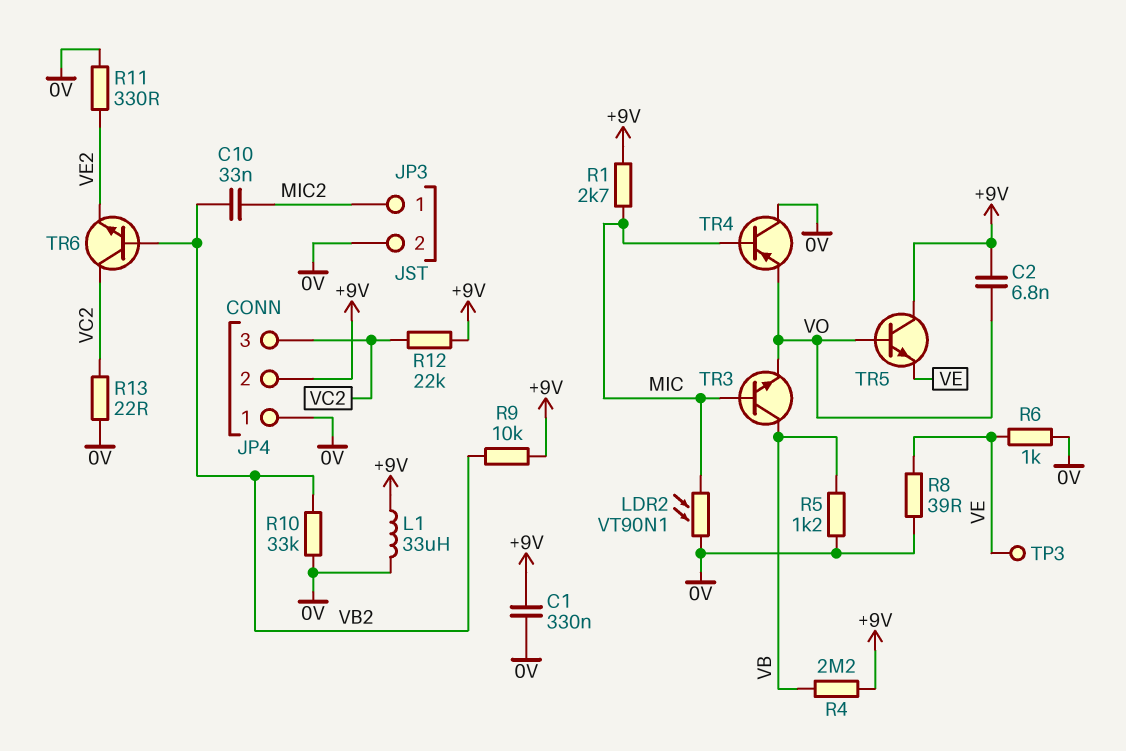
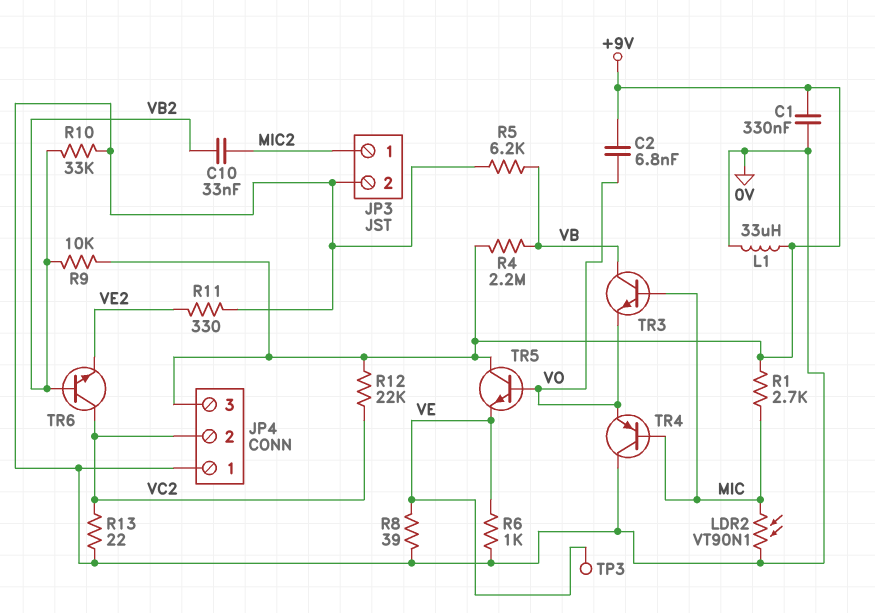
JP4 pin 2: +9V -> VC2
JP4 pin 3: VC2 -> +9V
R5: 1.2k (0V, VB) -> 6.2k (0V, VB)

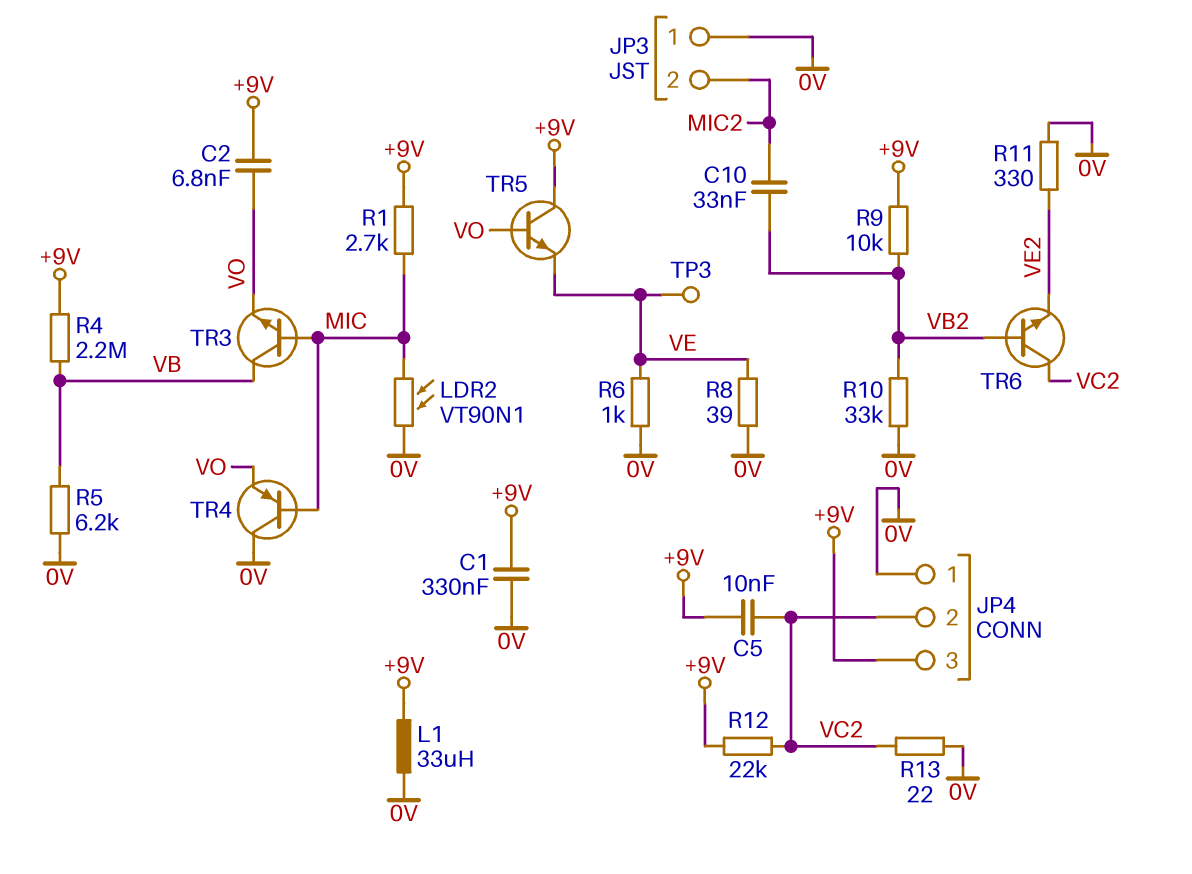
C5: none -> 10nF (+9V, VC2)
JP3 pin 1: MIC2 -> 0V
JP3 pin 2: 0V -> MIC2

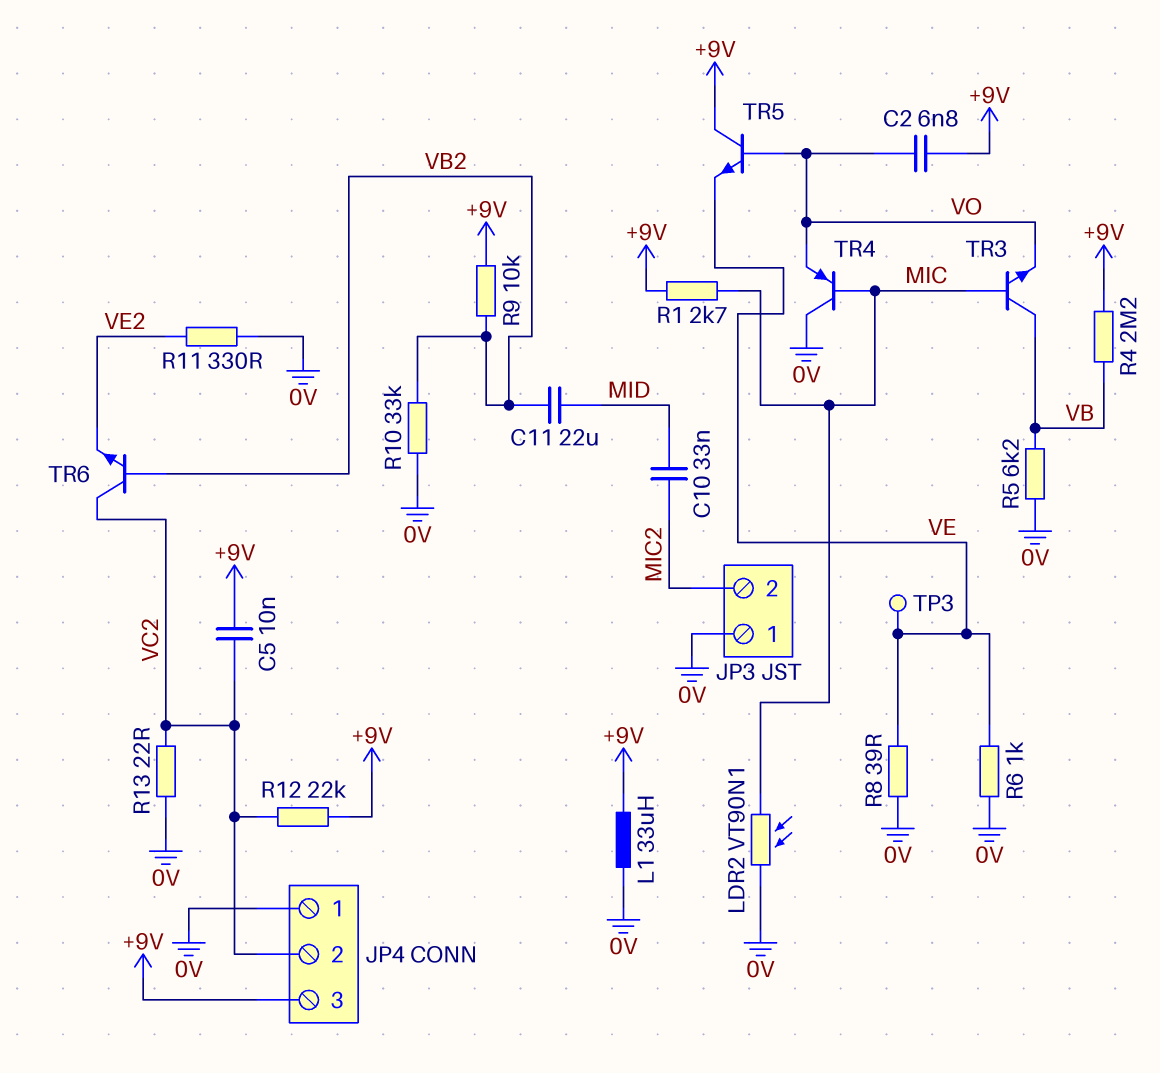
C1: 330nF (+9V, 0V) -> none
C10: 33nF (MIC2, VB2) -> 33nF (MIC2, MID)
C11: none -> 22uF (MID, VB2)

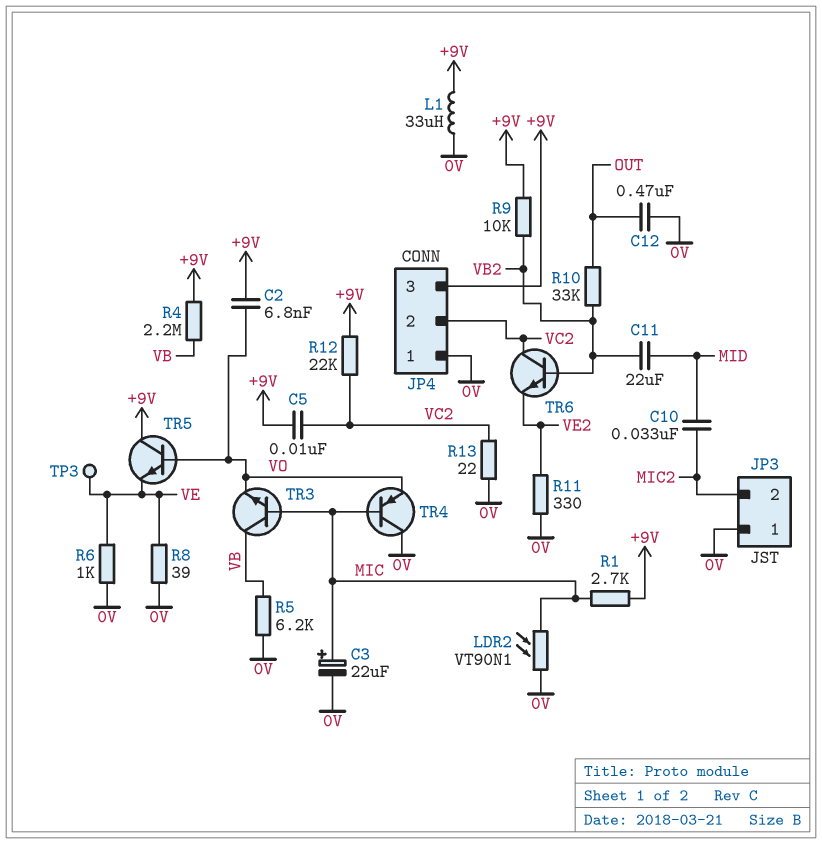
C3: none -> 22uF (plus MIC, minus 0V)
C12: none -> 470nF (0V, OUT)
R10: 33k (0V, VB2) -> 33k (OUT, VB2)

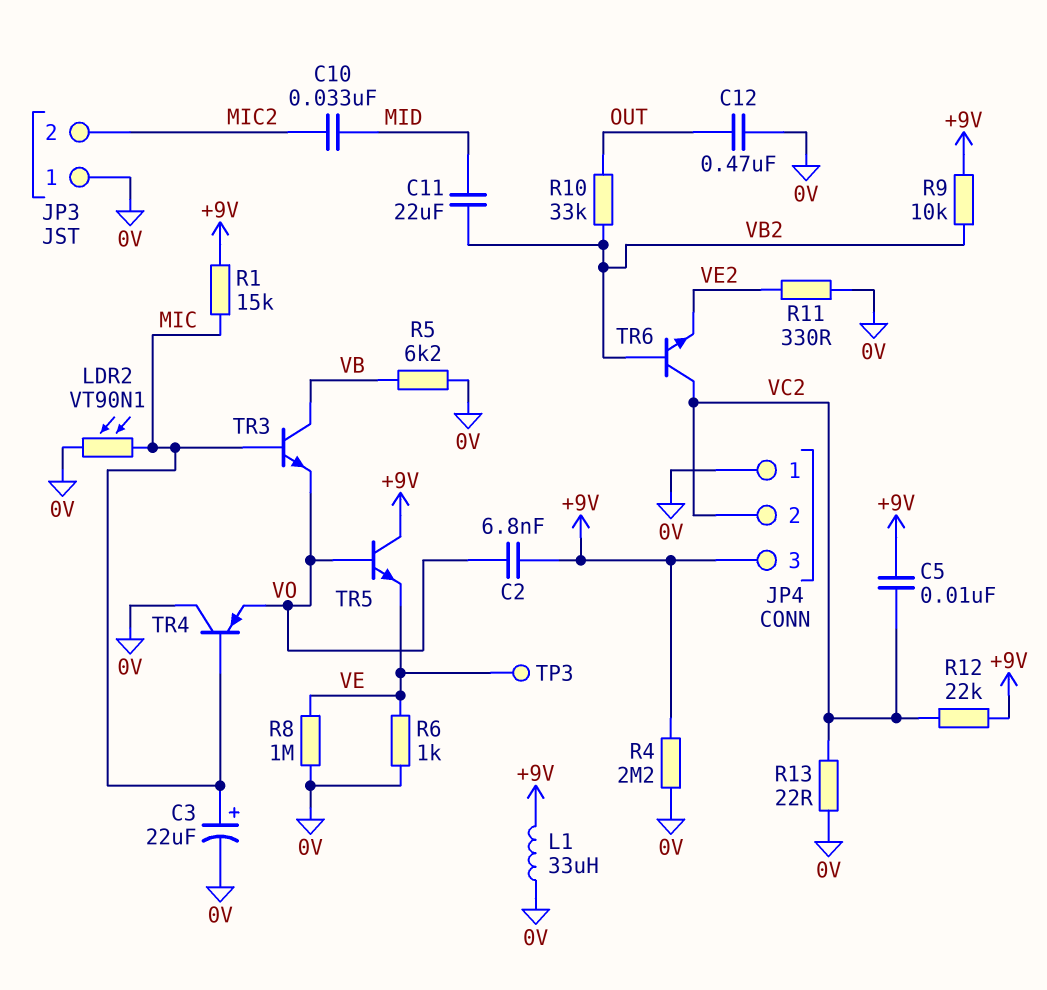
R1: 2.7k (+9V, MIC) -> 15k (+9V, MIC)
R4: 2.2M (+9V, VB) -> 2.2M (+9V, 0V)
R8: 39 (0V, VE) -> 1M (0V, VE)

